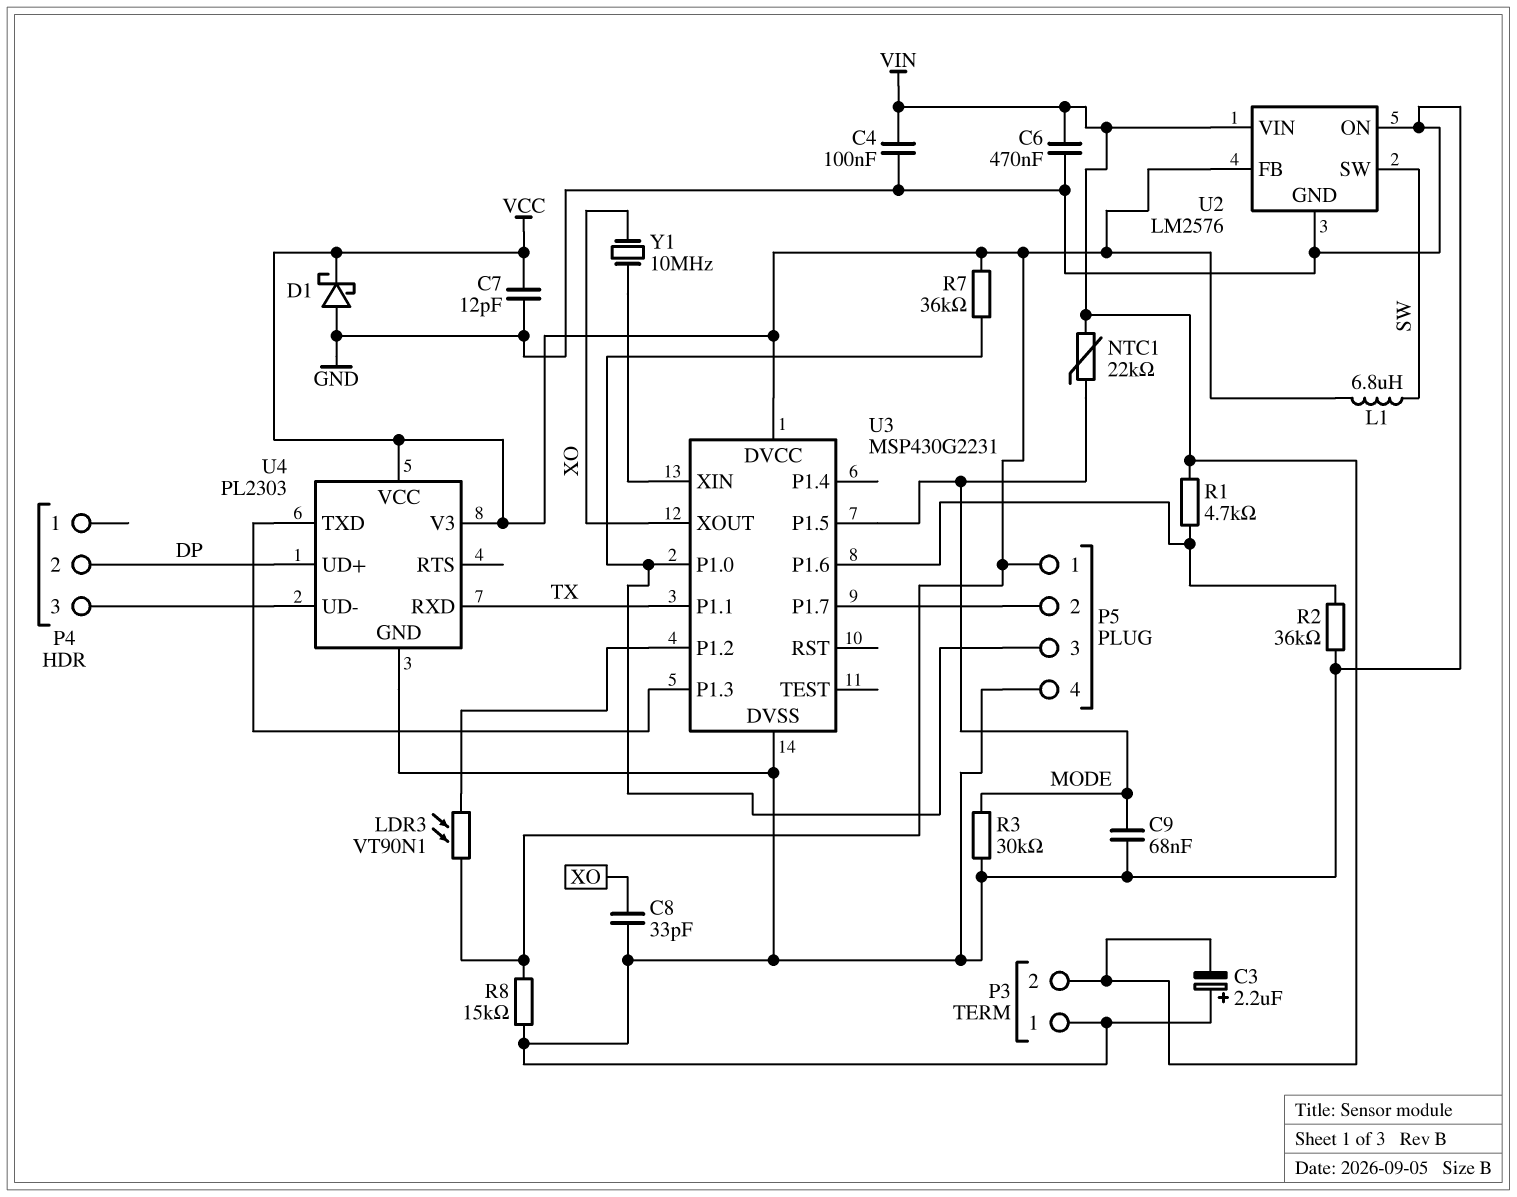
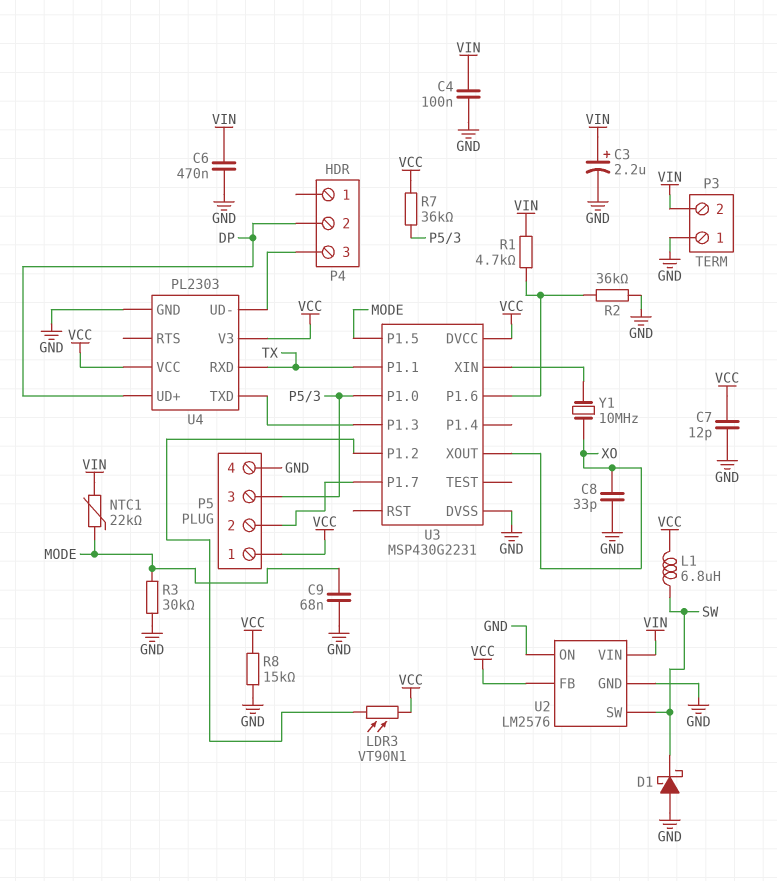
C3: 2.2uF (plus GND, minus VIN) -> 2.2uF (plus VIN, minus GND)
D1: schottky (A GND, K VCC) -> schottky (A GND, K SW)

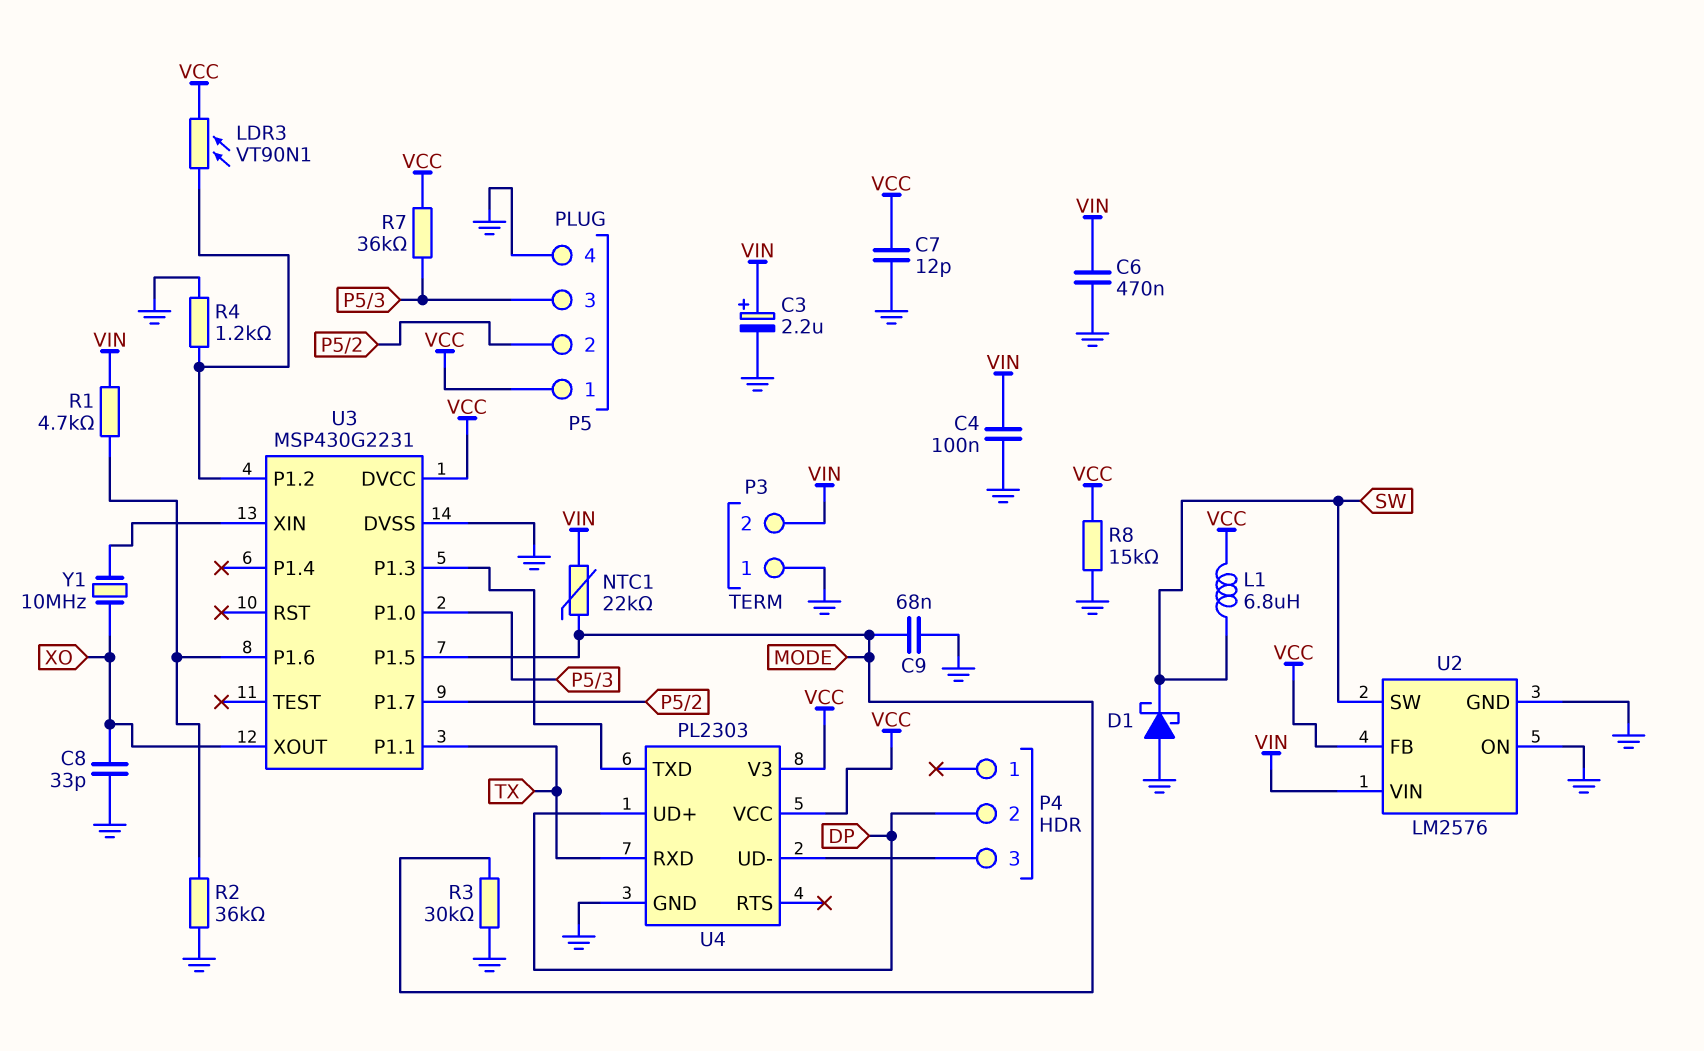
R4: none -> 1.2k (GND, U3/P1.2)

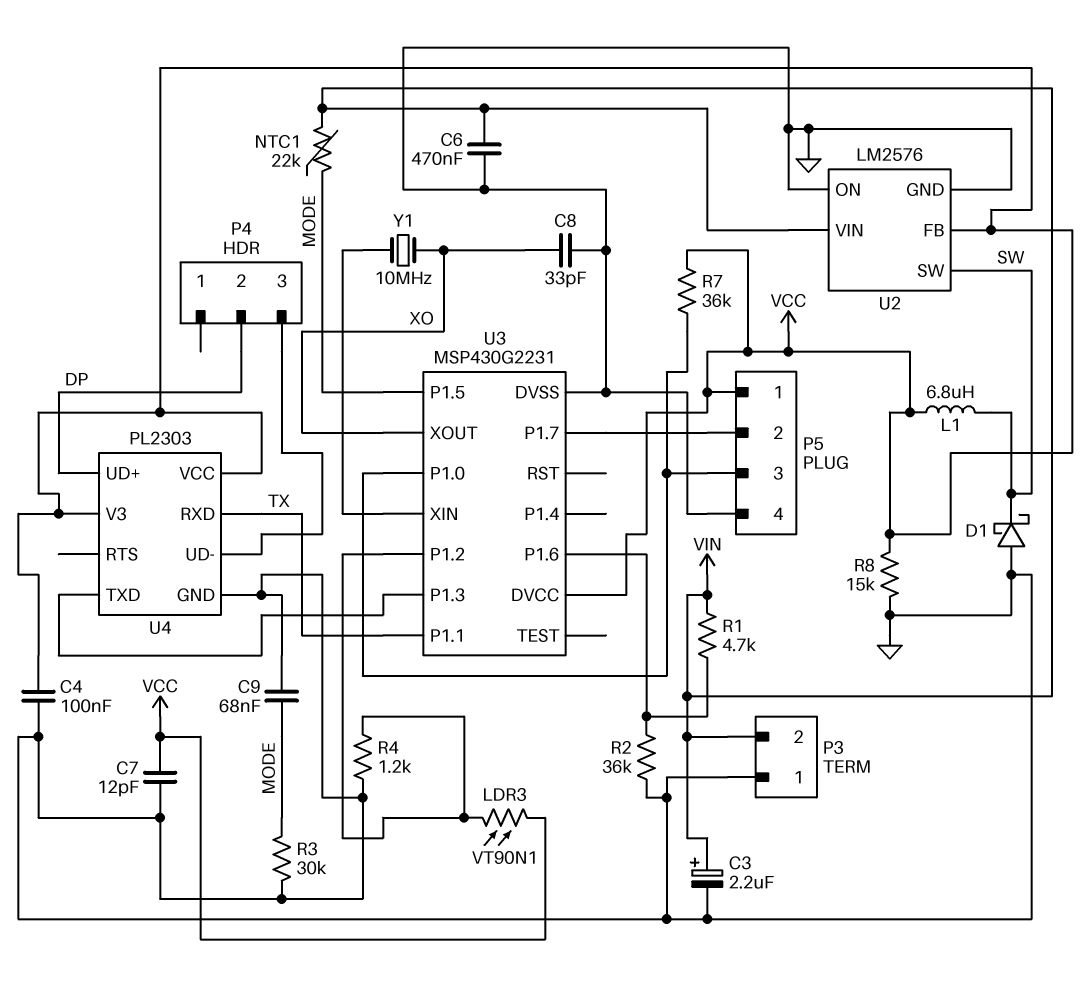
C4: 100nF (GND, VIN) -> 100nF (GND, VCC)

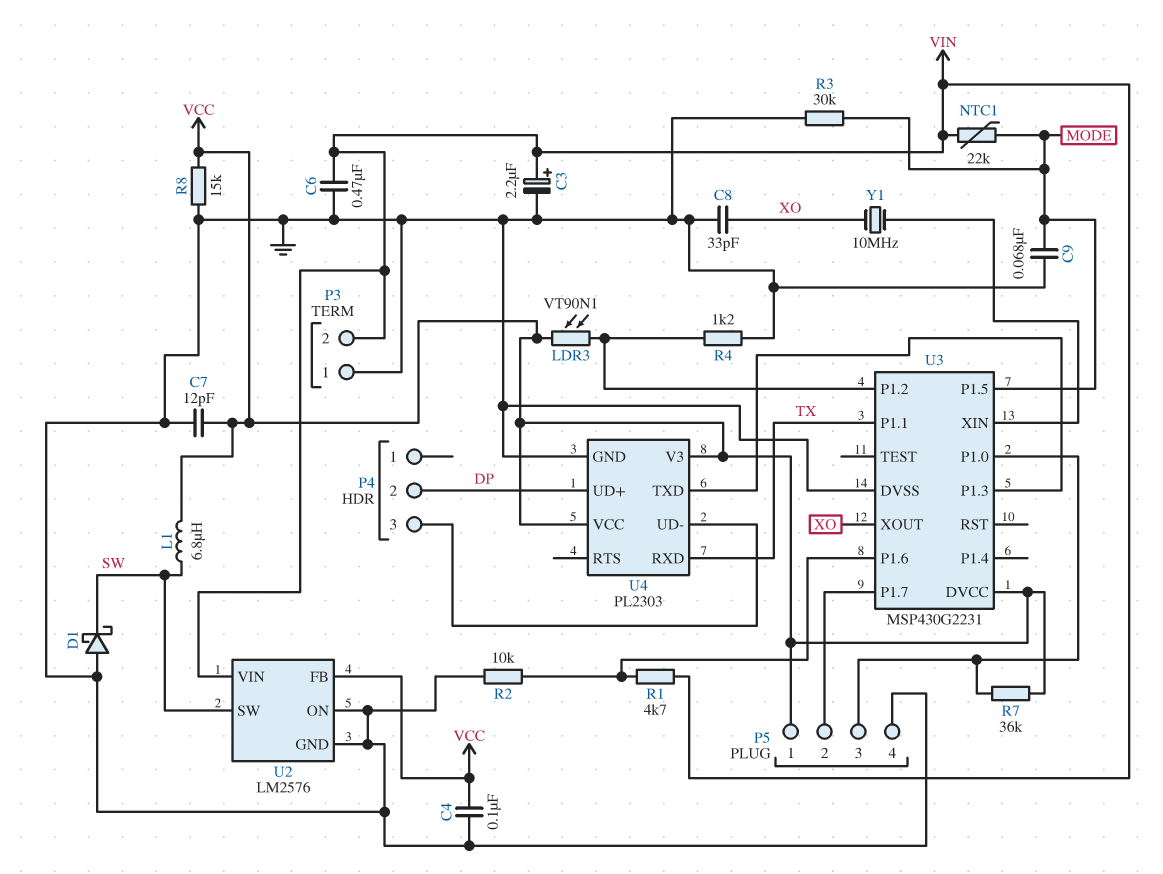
R2: 36k (GND, U3/P1.6) -> 10k (GND, U3/P1.6)

